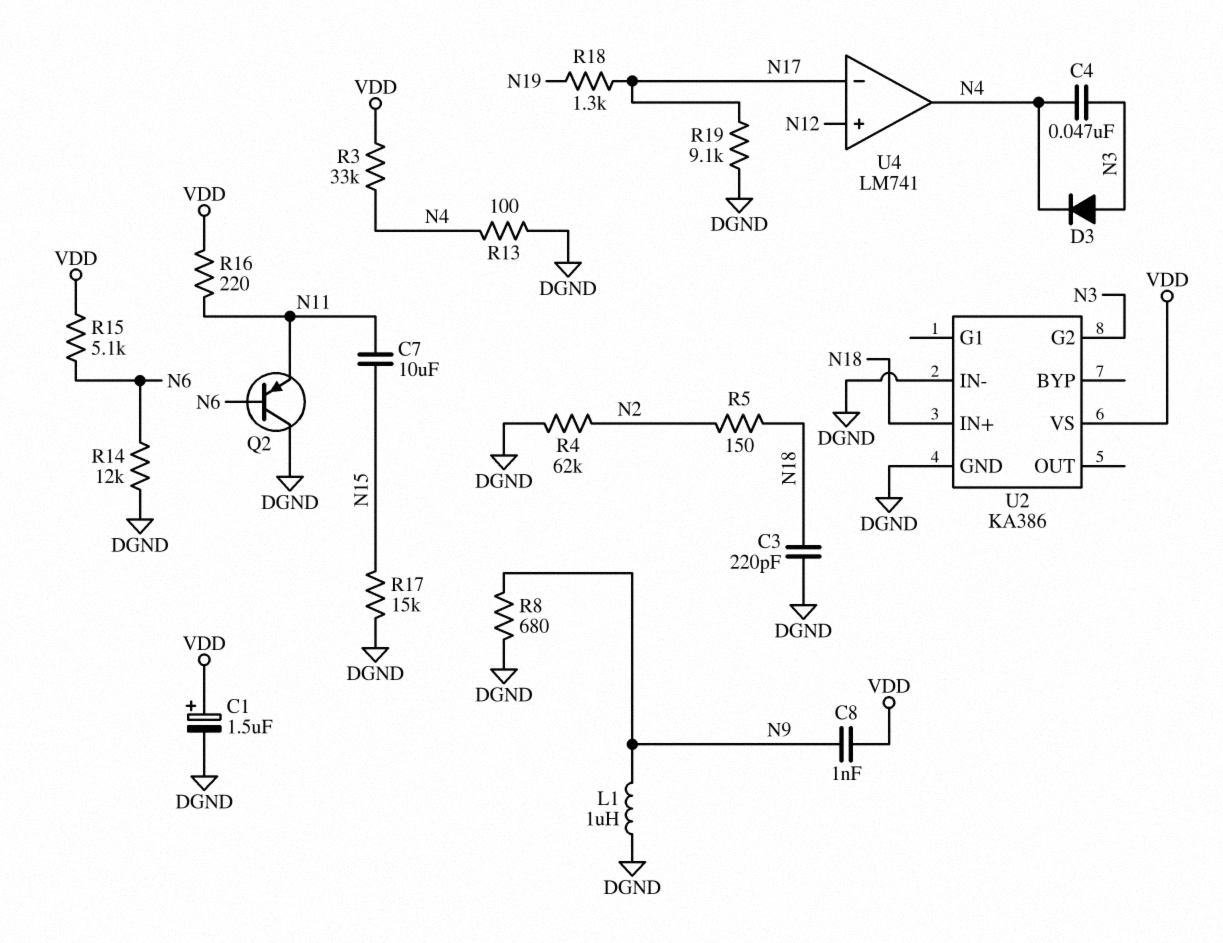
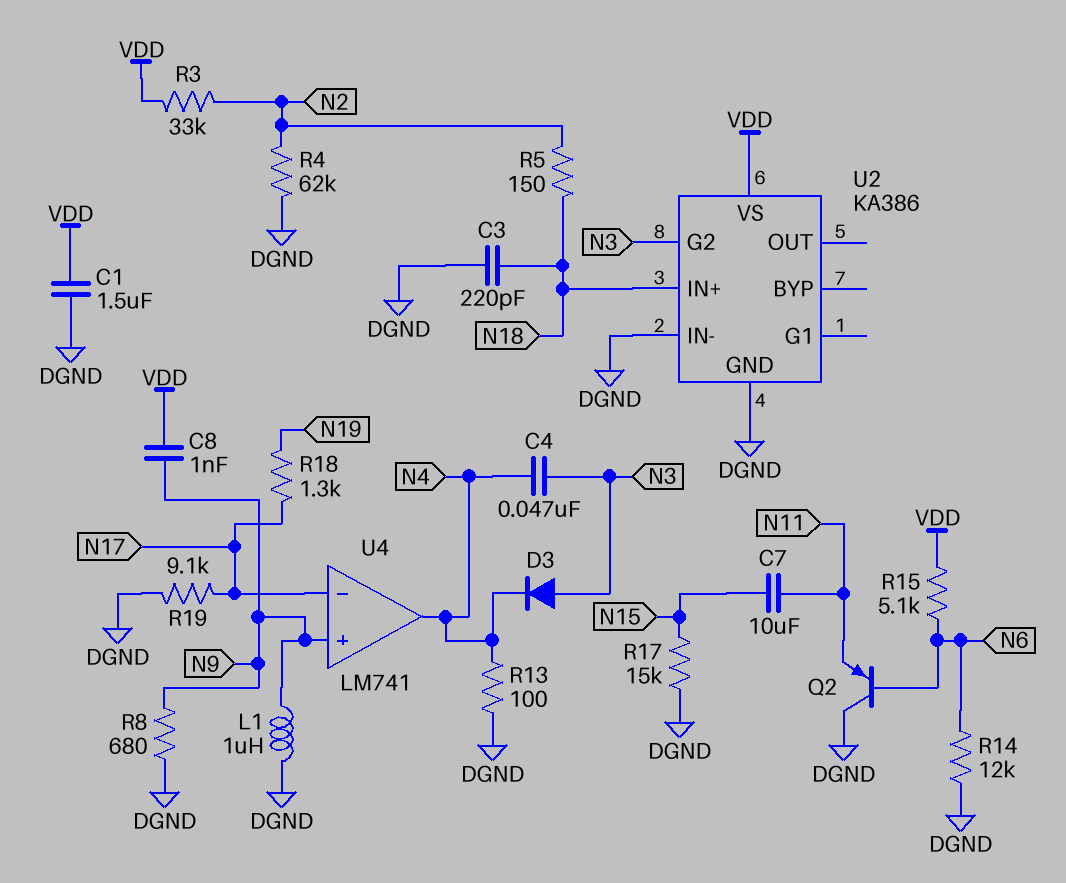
C1: 1.5uF (plus VDD, minus DGND) -> 1.5uF (DGND, VDD)
R3: 33k (N4, VDD) -> 33k (N2, VDD)
R16: 220 (N11, VDD) -> none
U4 pin in+: N12 -> N9

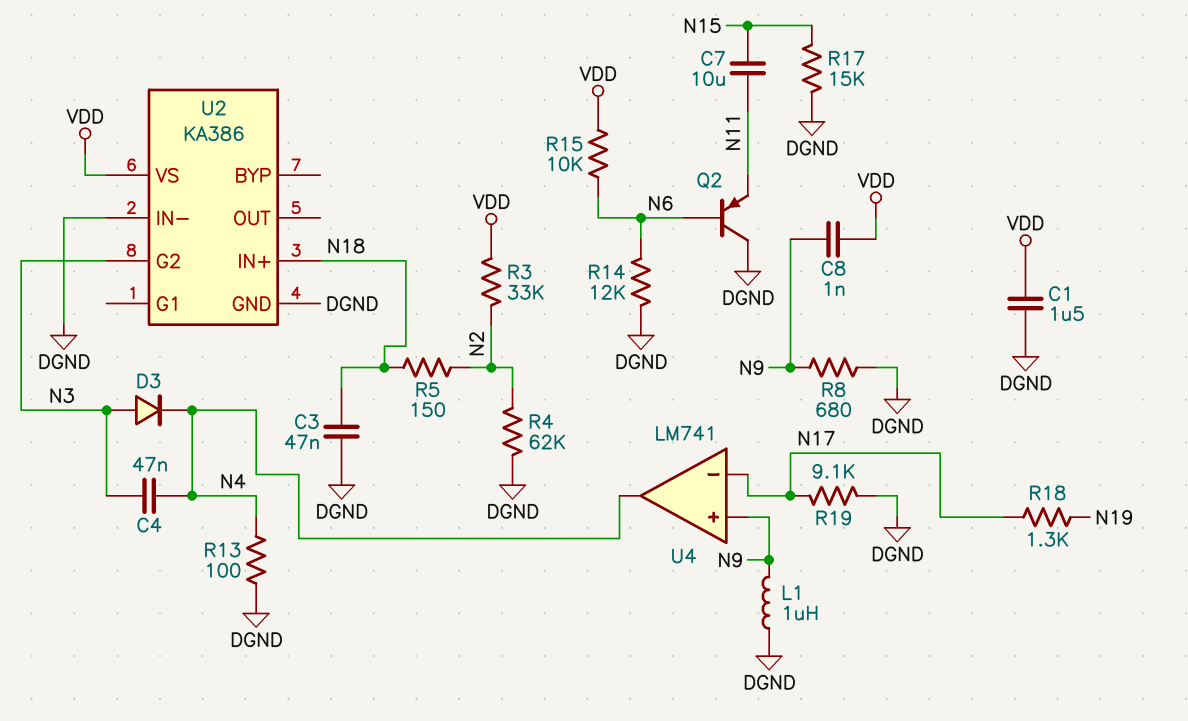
C3: 220pF (DGND, N18) -> 47nF (DGND, N18)
R15: 5.1k (N6, VDD) -> 10k (N6, VDD)

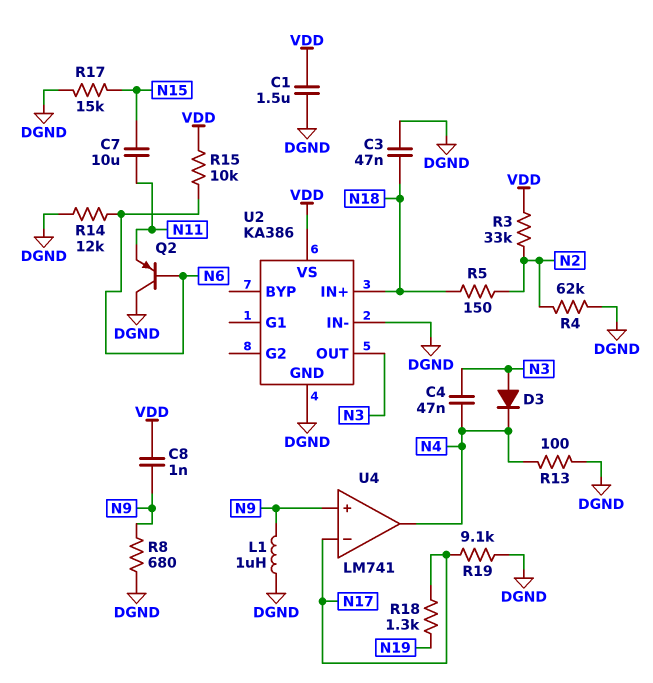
U2 pin G2: N3 -> none
U2 pin OUT: none -> N3

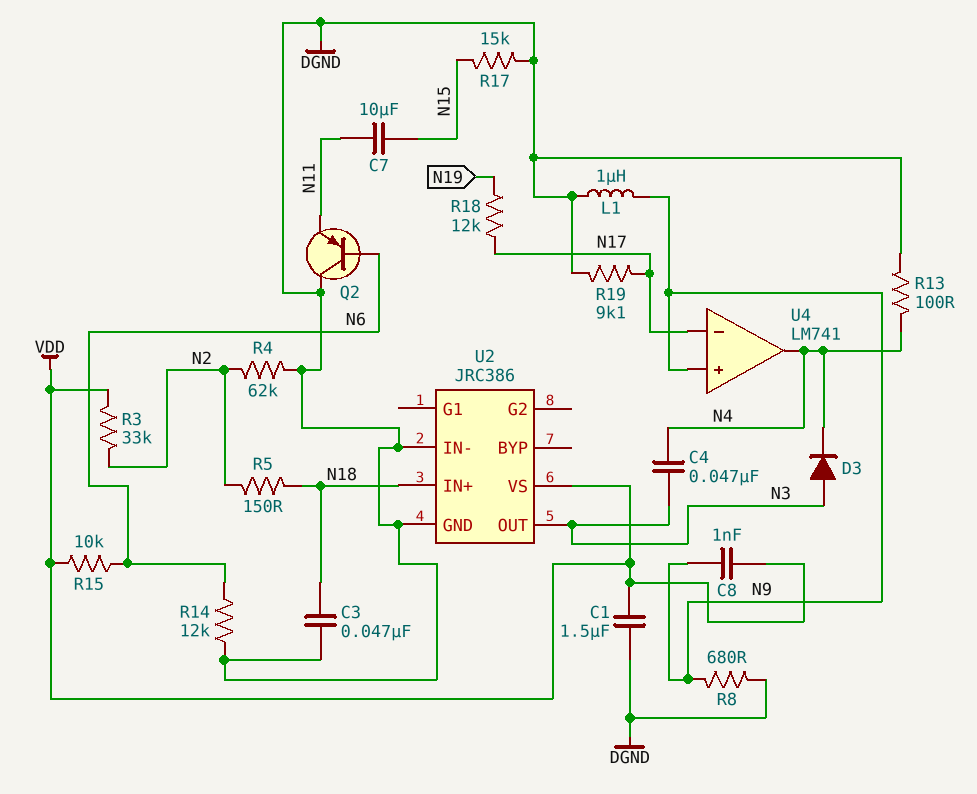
R18: 1.3k (N17, N19) -> 12k (N17, N19)
U2: KA386 -> JRC386

